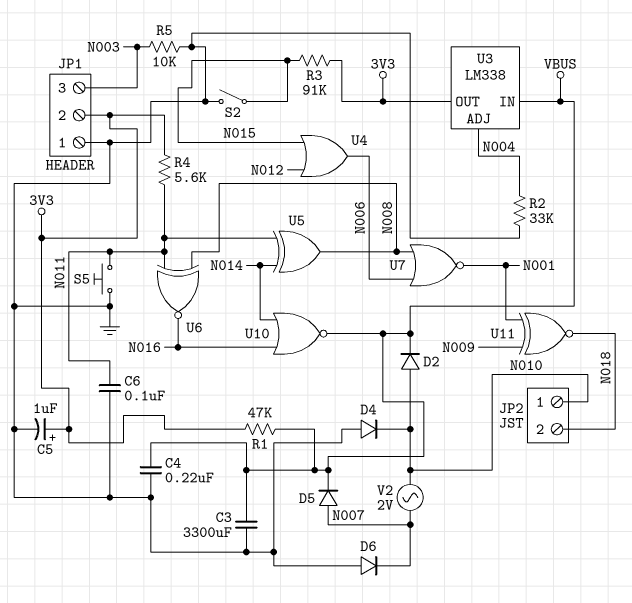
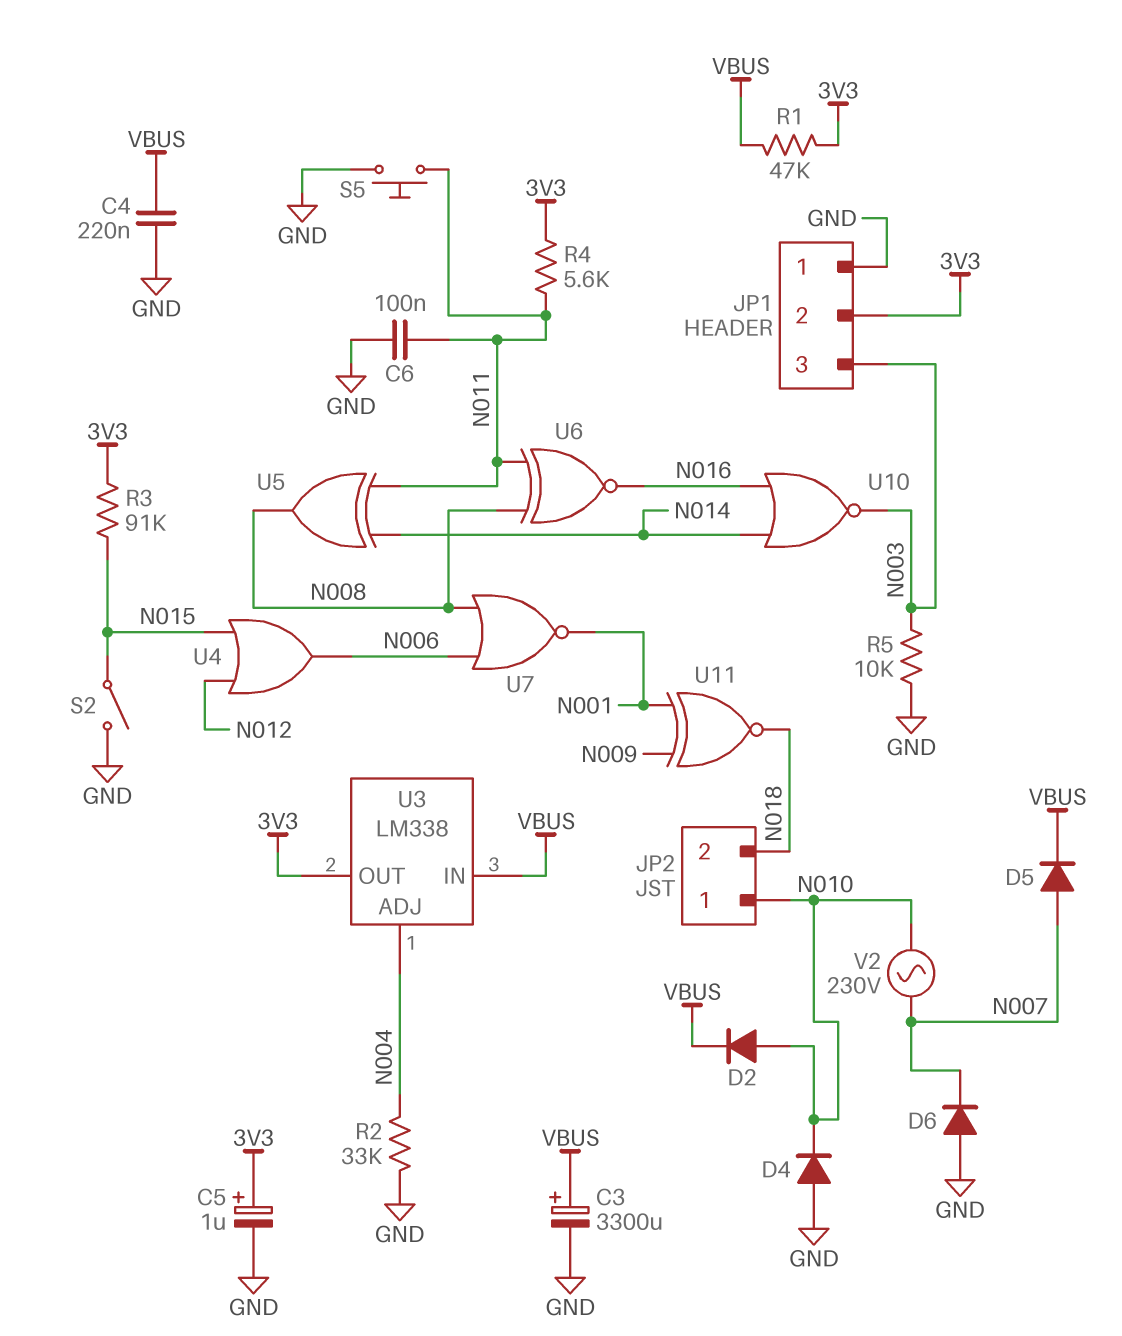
C3: 3300uF (GND, VBUS) -> 3300uF (plus VBUS, minus GND)
U10: NOR (in N014, in N016, out VBUS) -> NOR (in N014, in N016, out N003)
V2: AC 2V (N007, N010) -> AC 230V (N007, N010)

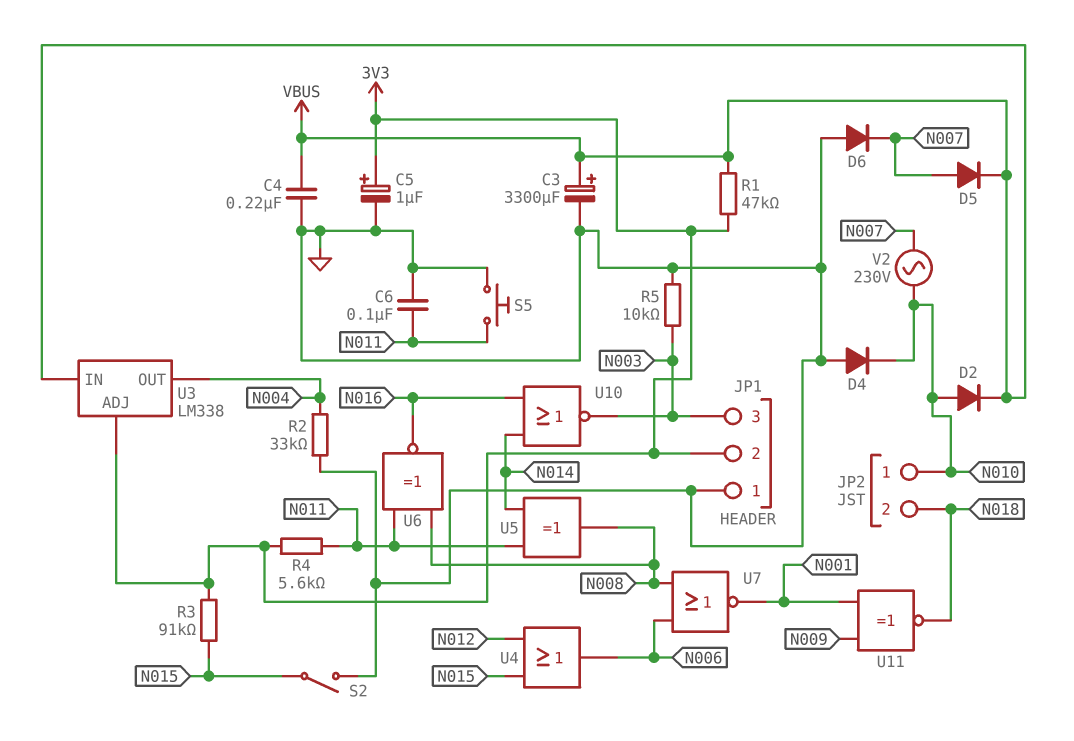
U3 pin ADJ: N004 -> 3V3
U3 pin OUT: 3V3 -> N004

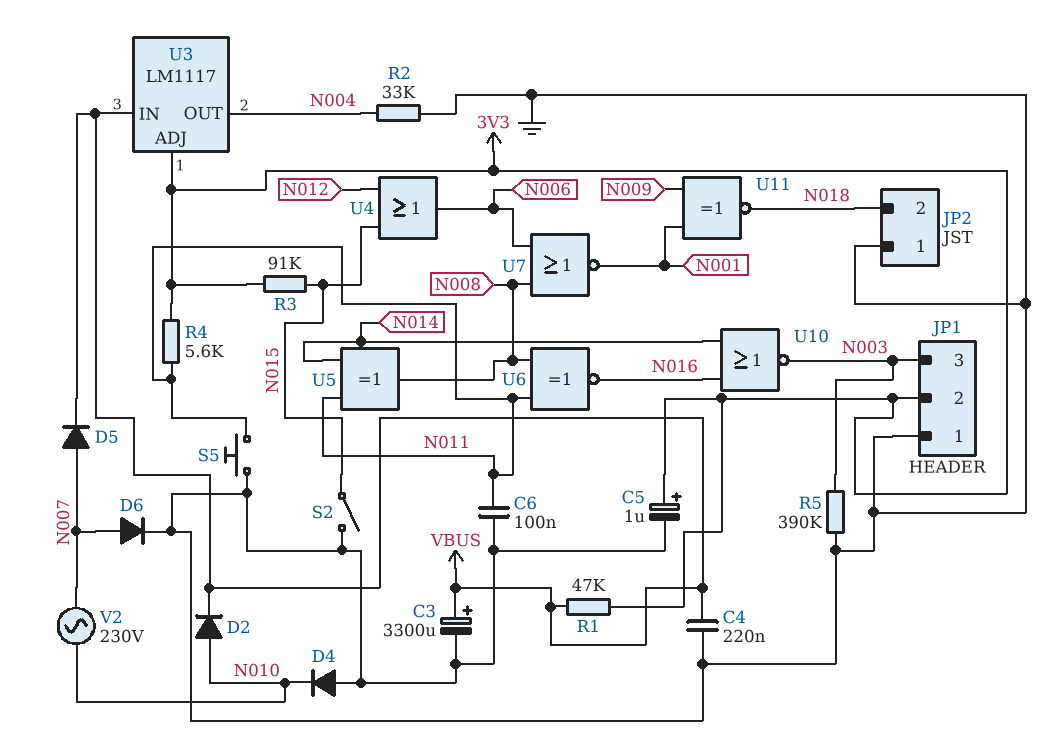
D6: diode (A GND, K N007) -> diode (A N007, K GND)
JP2 pin 1: N010 -> GND
R5: 10k (GND, N003) -> 390k (GND, N003)
U3: LM338 -> LM1117

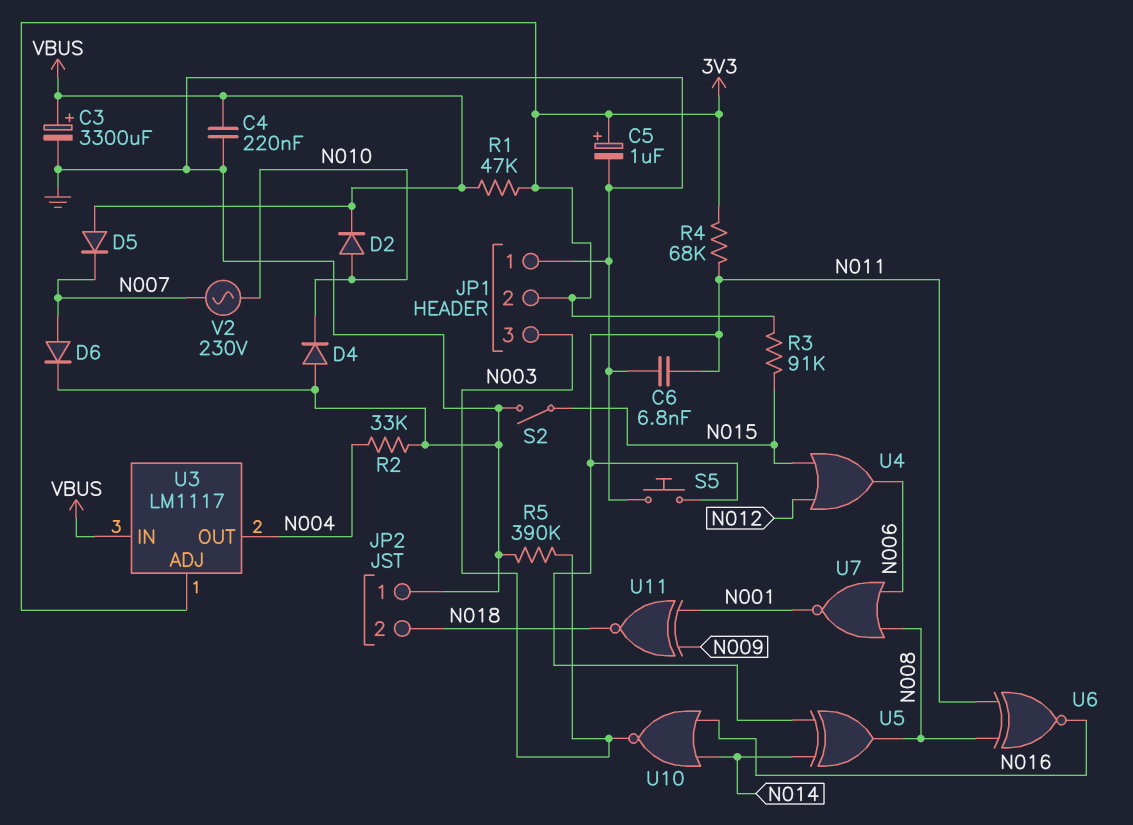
C6: 100nF (GND, N011) -> 6.8nF (GND, N011)
D5: diode (A N007, K VBUS) -> diode (A VBUS, K N007)
R4: 5.6k (3V3, N011) -> 68k (3V3, N011)

